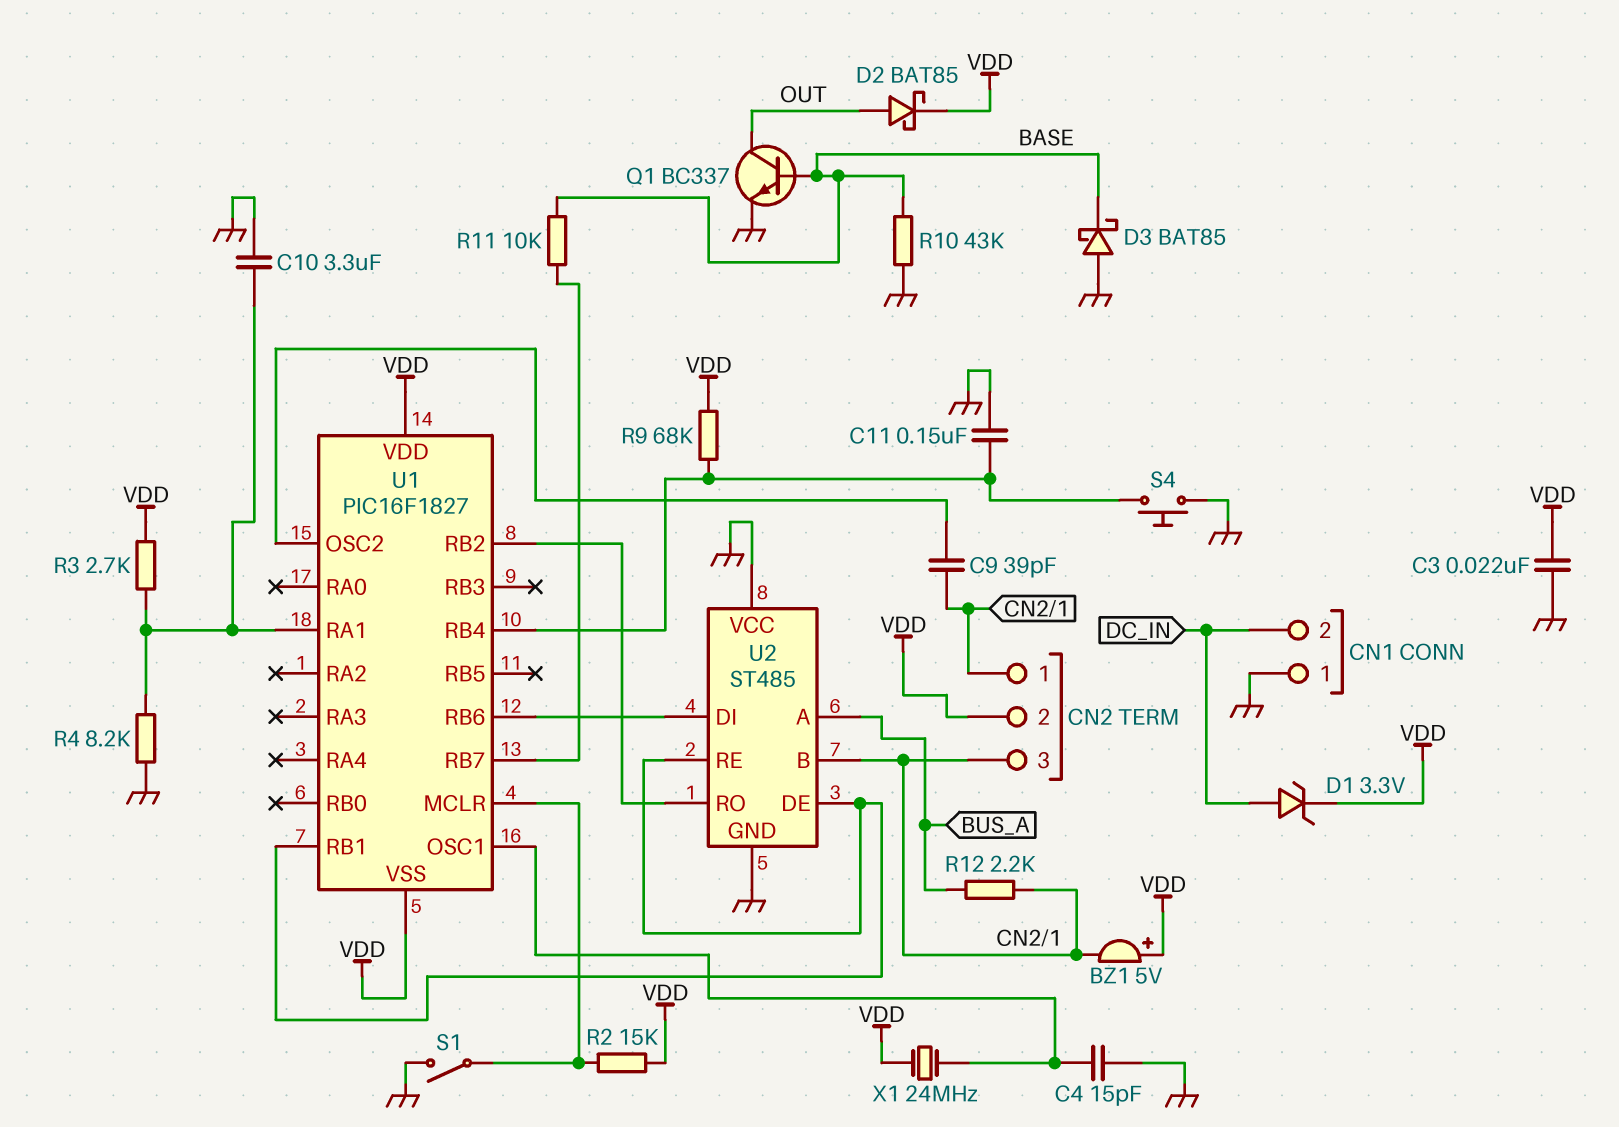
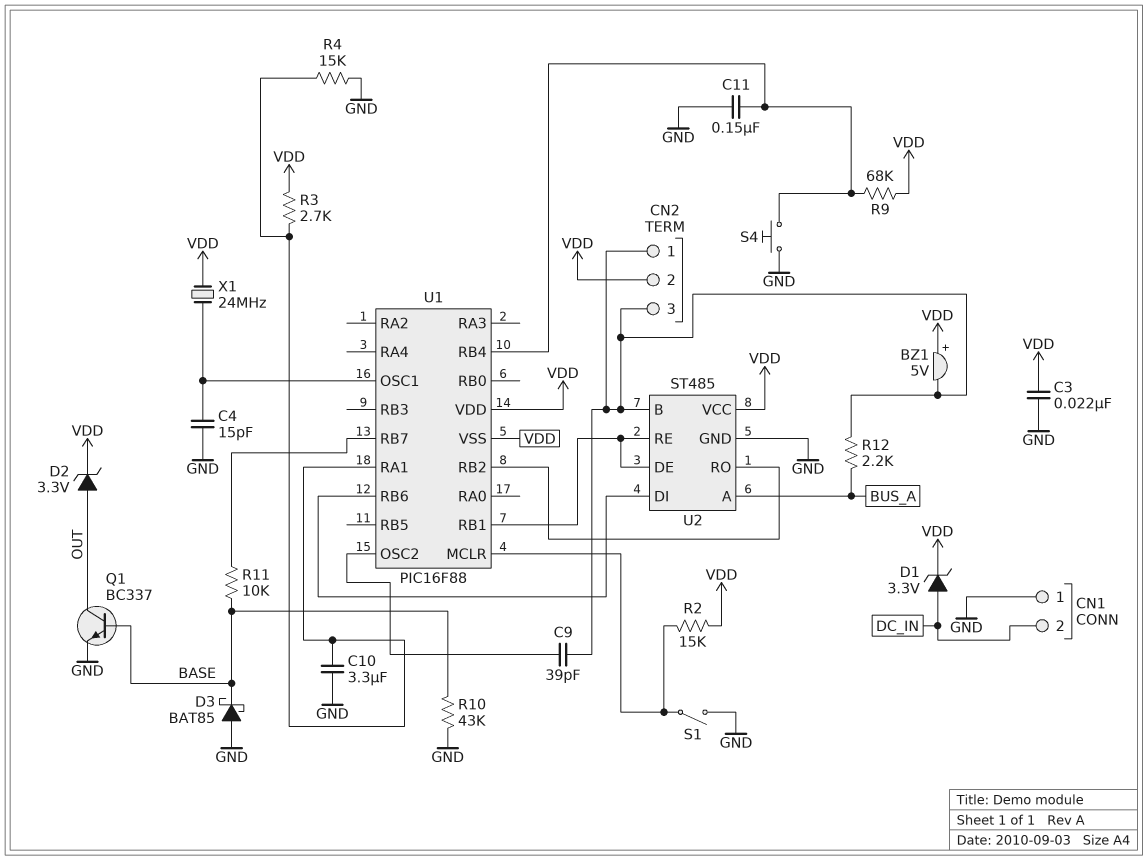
D2: schottky BAT85 (A OUT, K VDD) -> zener 3.3V (A OUT, K VDD)
R4: 8.2k (GND, U1/RA1) -> 15k (GND, U1/RA1)
U1: PIC16F1827 -> PIC16F88
U2 pin VCC: GND -> VDD

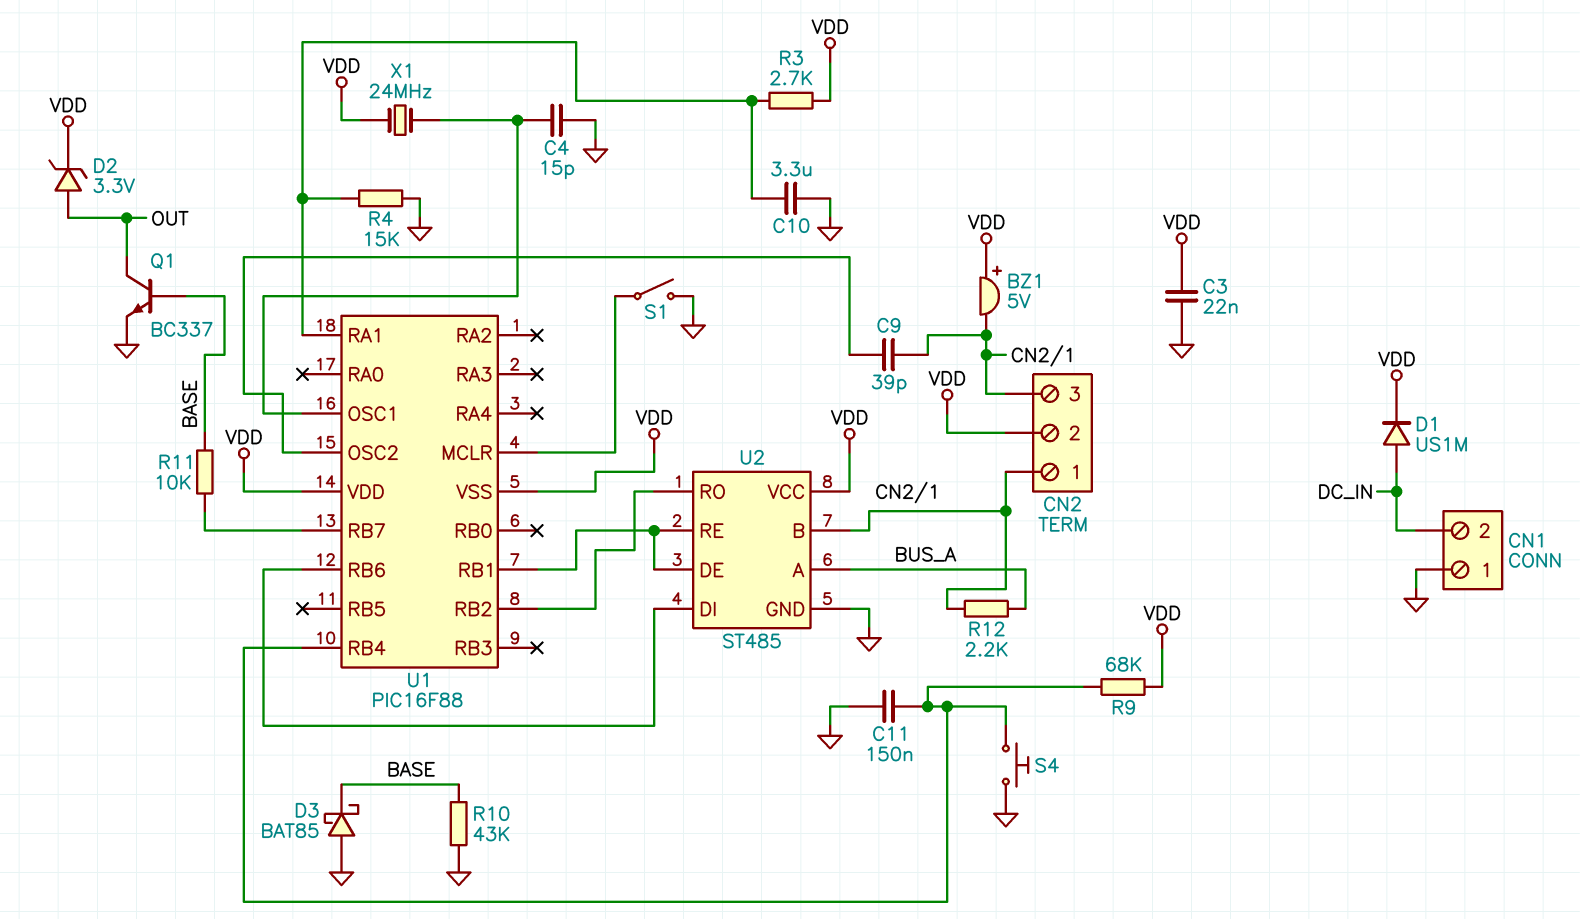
D1: zener 3.3V (A DC_IN, K VDD) -> diode US1M (A DC_IN, K VDD)
R2: 15k (U1/MCLR, VDD) -> none

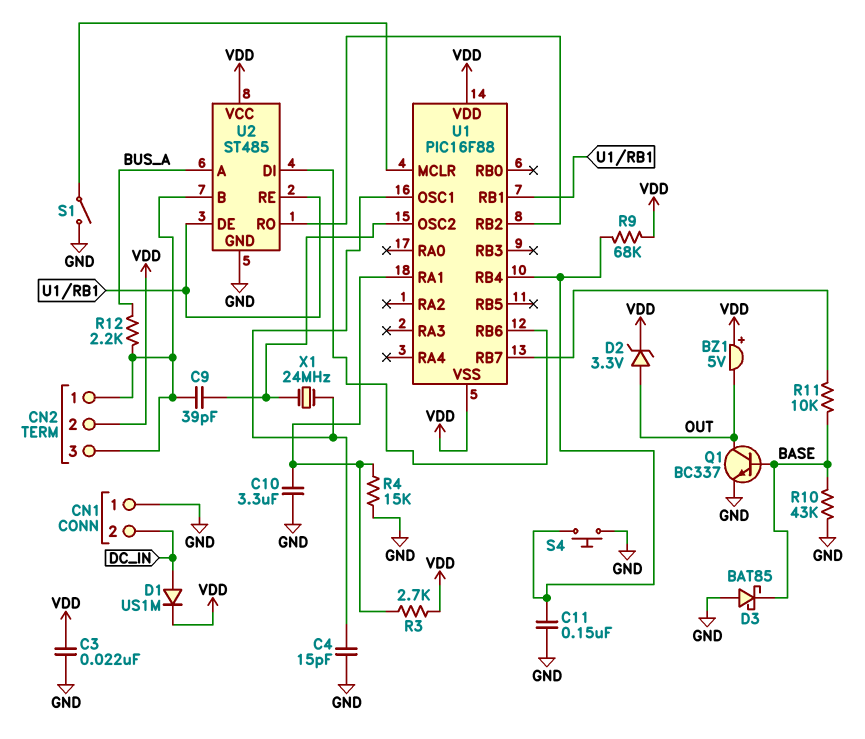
BZ1: buzzer 5V (plus VDD, minus CN2/1) -> buzzer 5V (plus VDD, minus OUT)
X1: 24MHz (U1/OSC1, VDD) -> 24MHz (U1/OSC1, U1/OSC2)

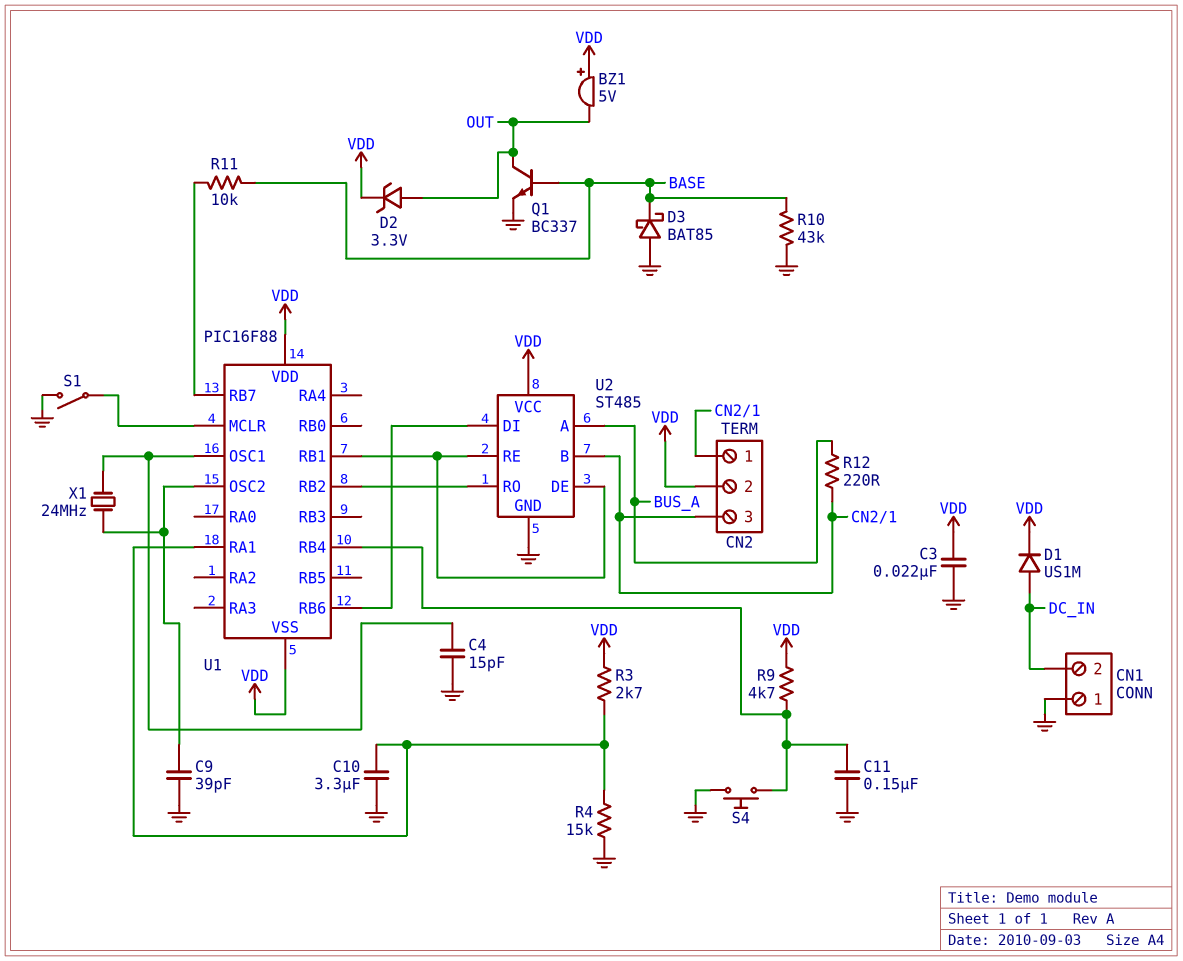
C9: 39pF (CN2/1, U1/OSC2) -> 39pF (GND, U1/OSC2)
R9: 68k (U1/RB4, VDD) -> 4.7k (U1/RB4, VDD)
R12: 2.2k (BUS_A, CN2/1) -> 220 (BUS_A, CN2/1)

